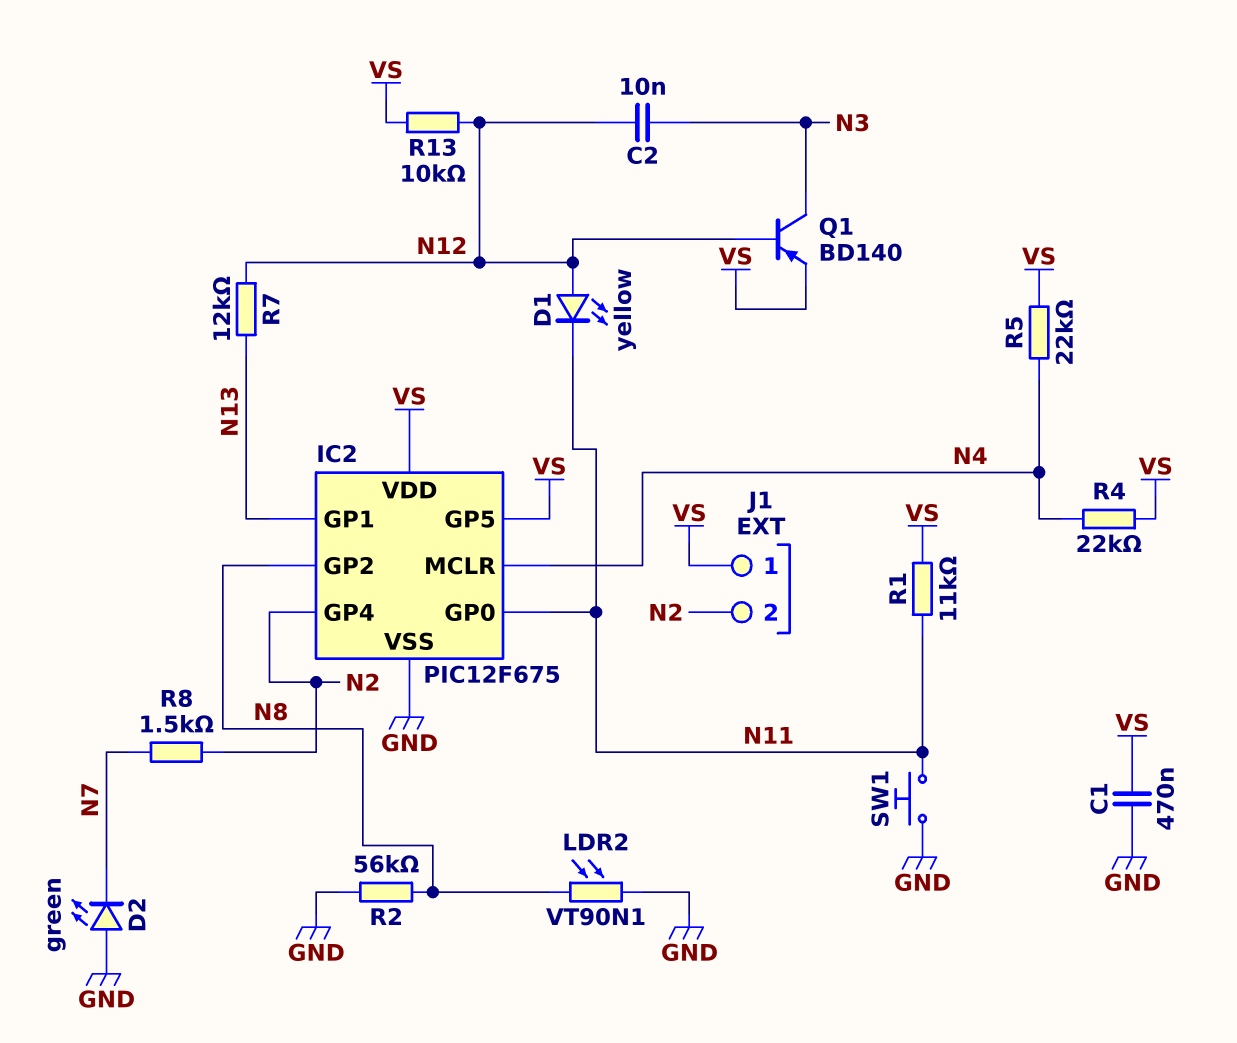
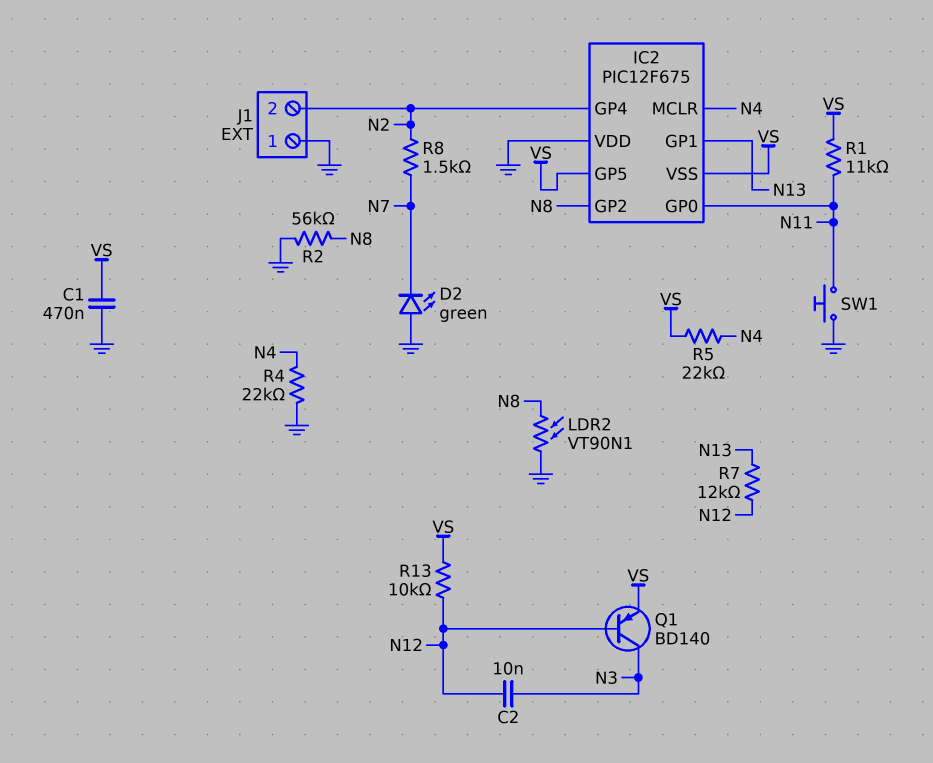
D1: LED yellow (A N12, K N11) -> none
IC2 pin VDD: VS -> GND
IC2 pin VSS: GND -> VS
J1 pin 1: VS -> GND
R4: 22k (N4, VS) -> 22k (GND, N4)

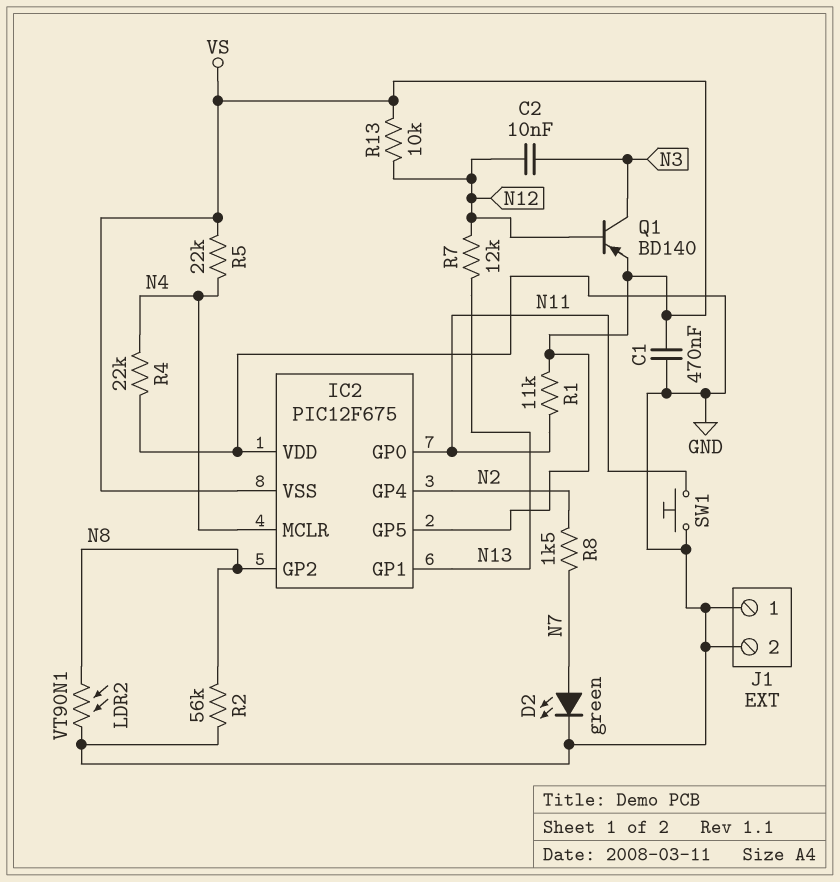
D2: LED green (A GND, K N7) -> LED green (A N7, K GND)
J1 pin 2: N2 -> GND

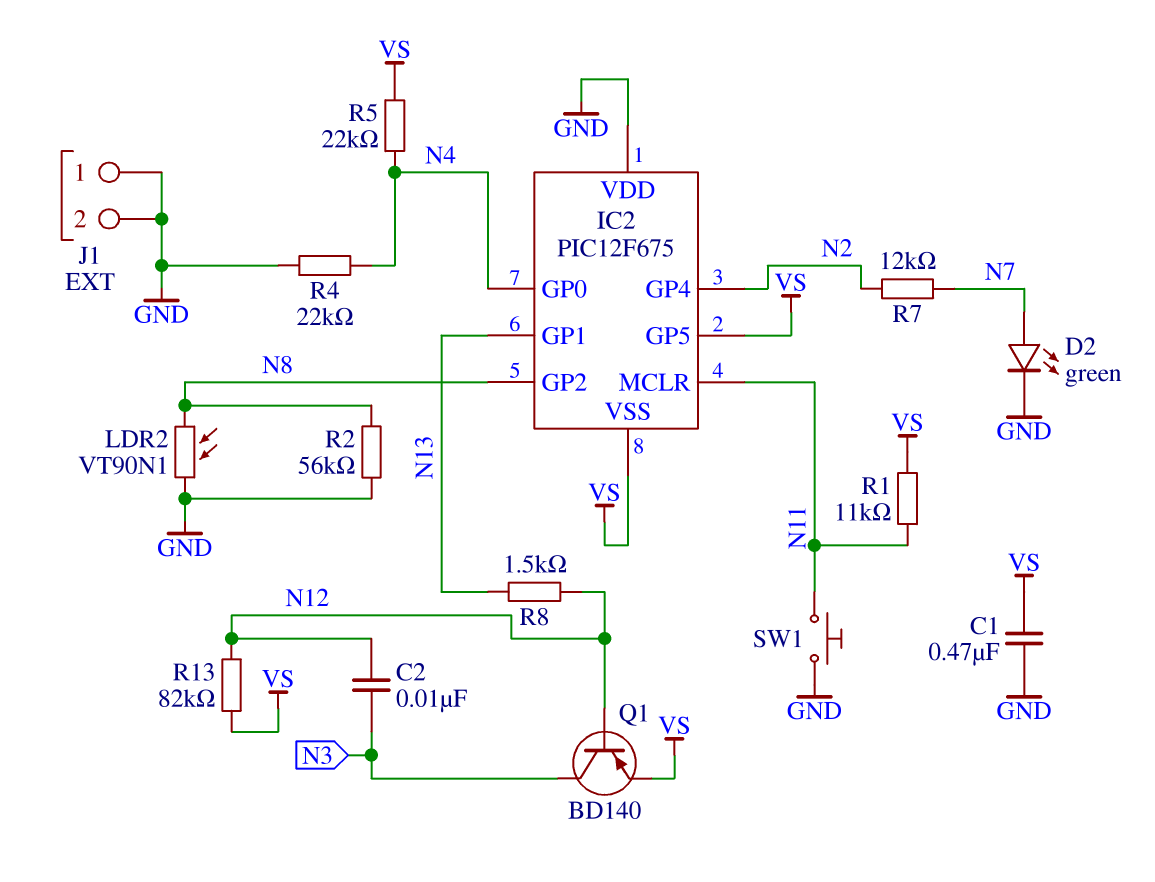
IC2 pin GP0: N11 -> N4
IC2 pin MCLR: N4 -> N11
R7: 12k (N12, N13) -> 12k (N2, N7)
R8: 1.5k (N2, N7) -> 1.5k (N12, N13)
R13: 10k (N12, VS) -> 82k (N12, VS)

